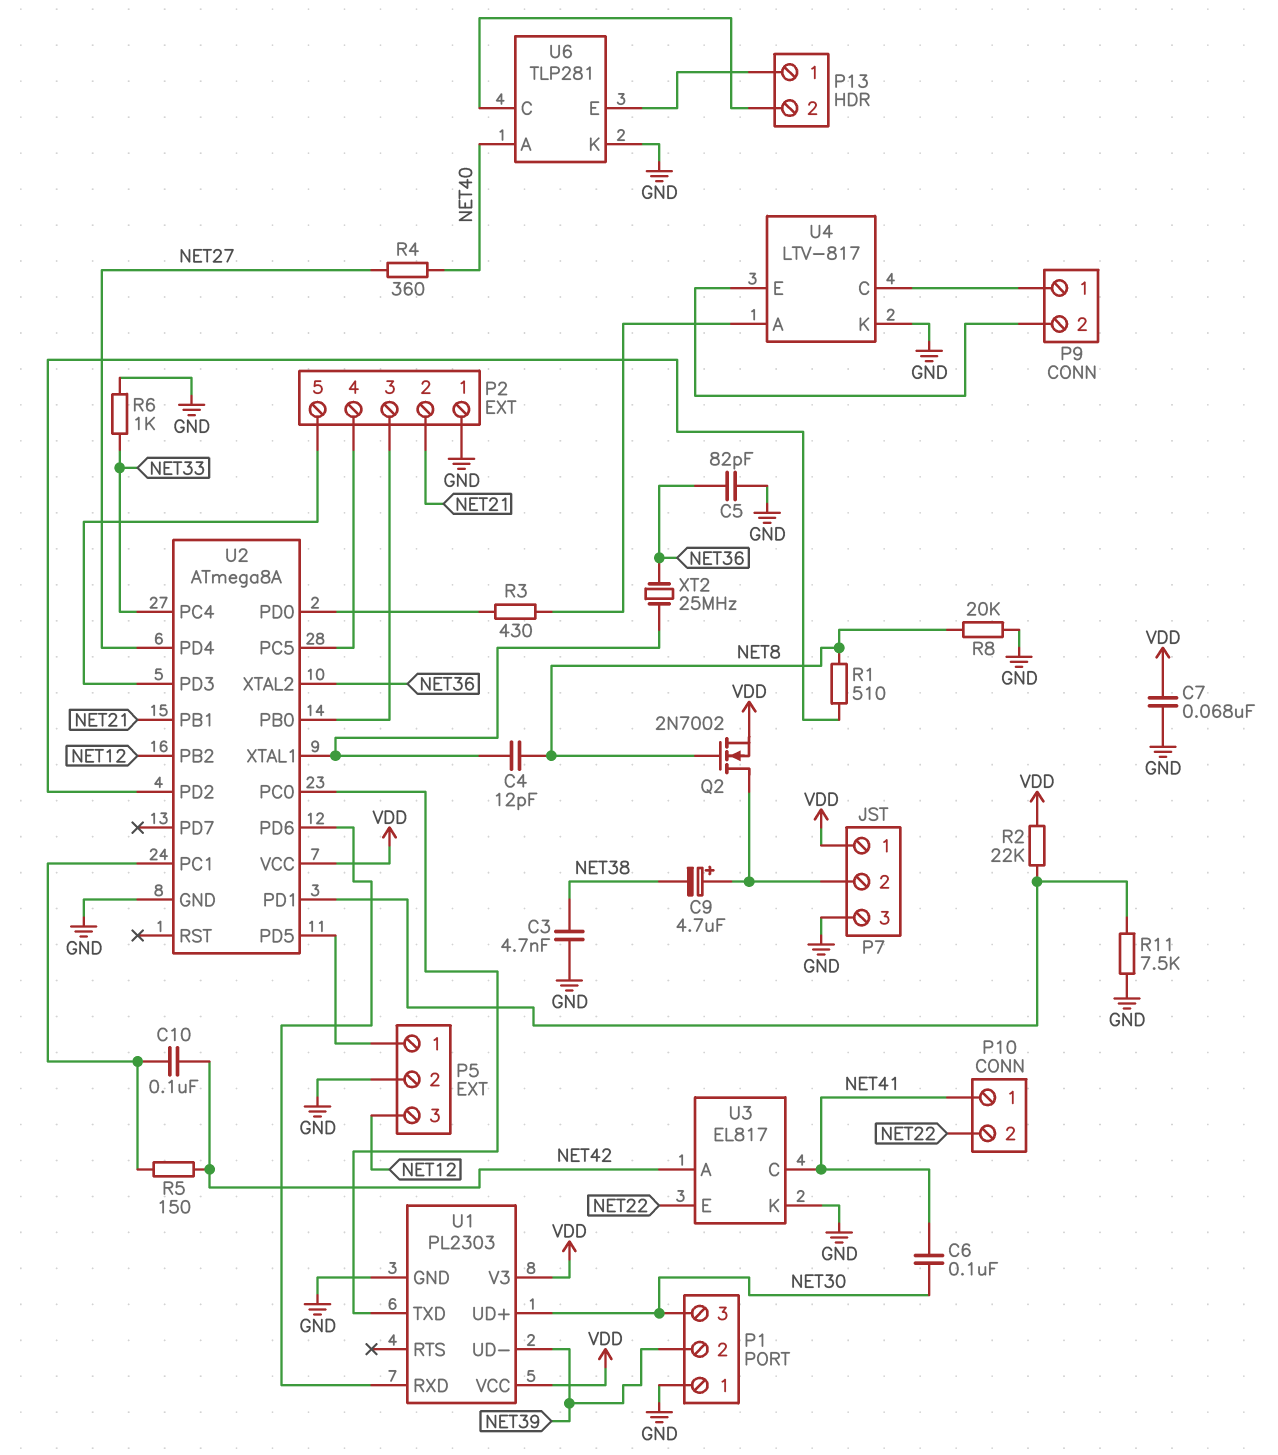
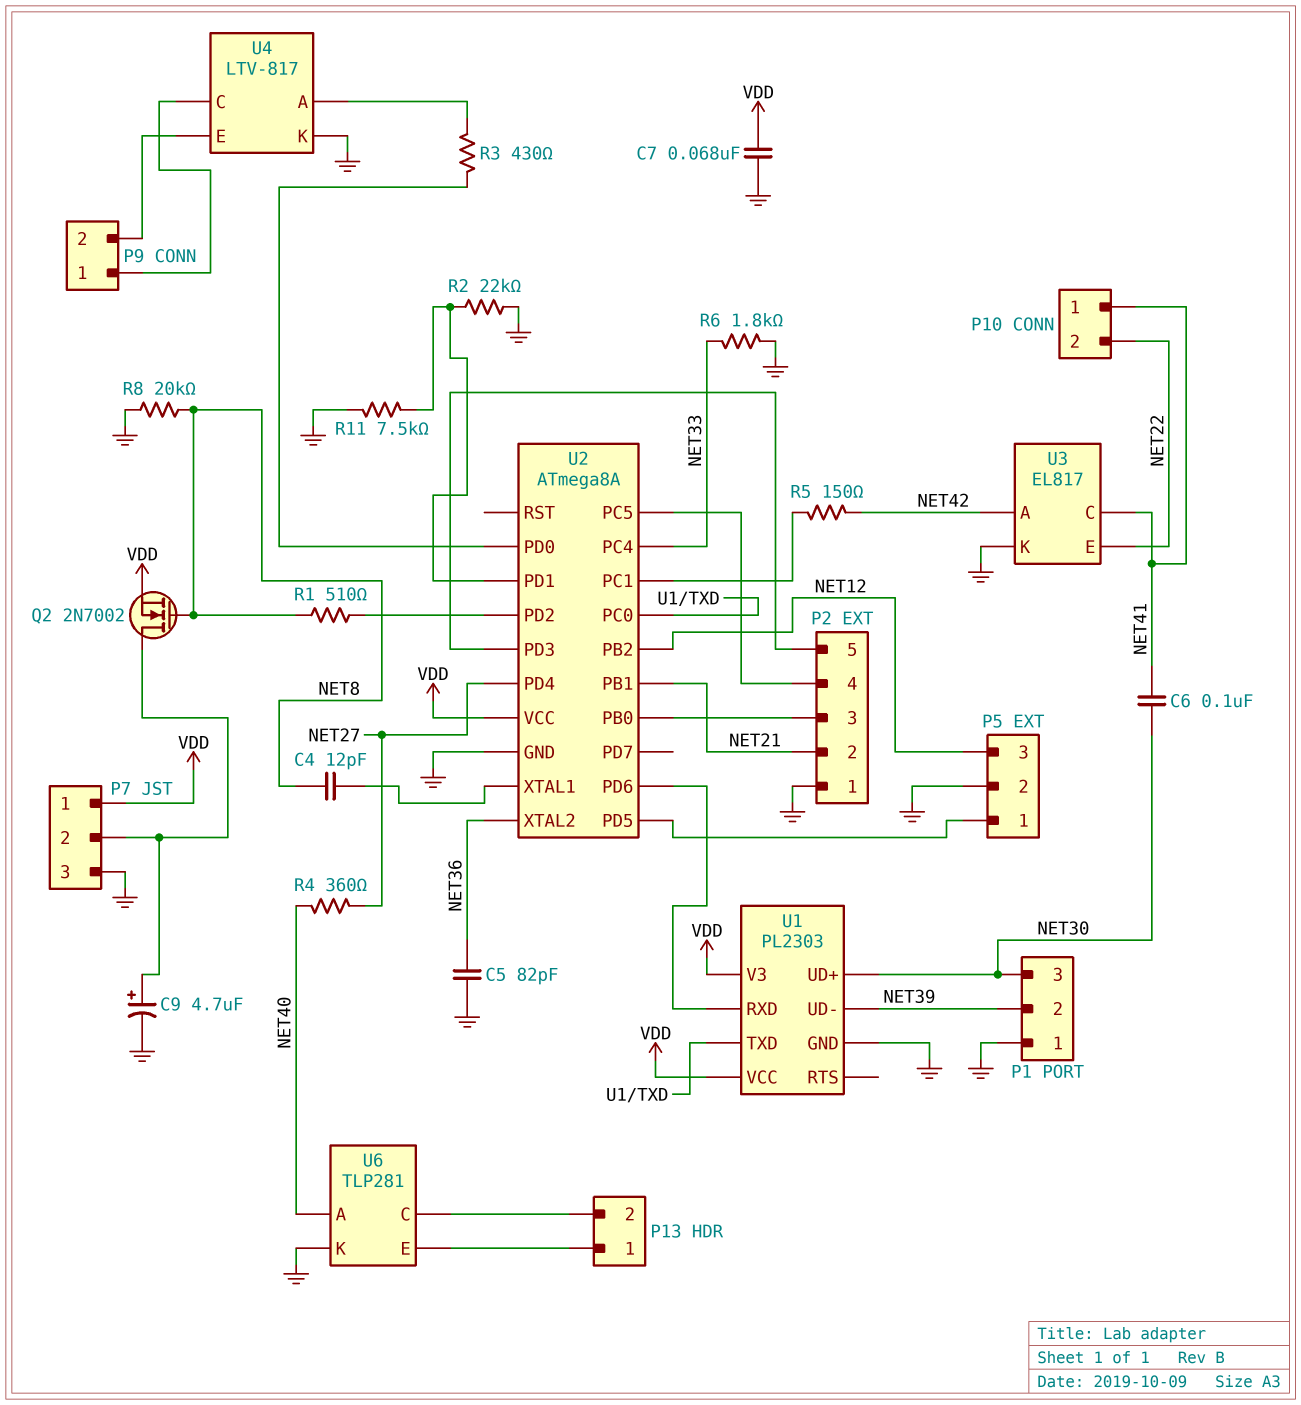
C3: 4.7nF (GND, NET38) -> none
C9: 4.7uF (plus P7/2, minus NET38) -> 4.7uF (plus P7/2, minus GND)
C10: 100nF (NET42, U2/PC1) -> none
R2: 22k (U2/PD1, VDD) -> 22k (GND, U2/PD1)
R6: 1k (GND, NET33) -> 1.8k (GND, NET33)
XT2: 25MHz (NET36, U2/XTAL1) -> none

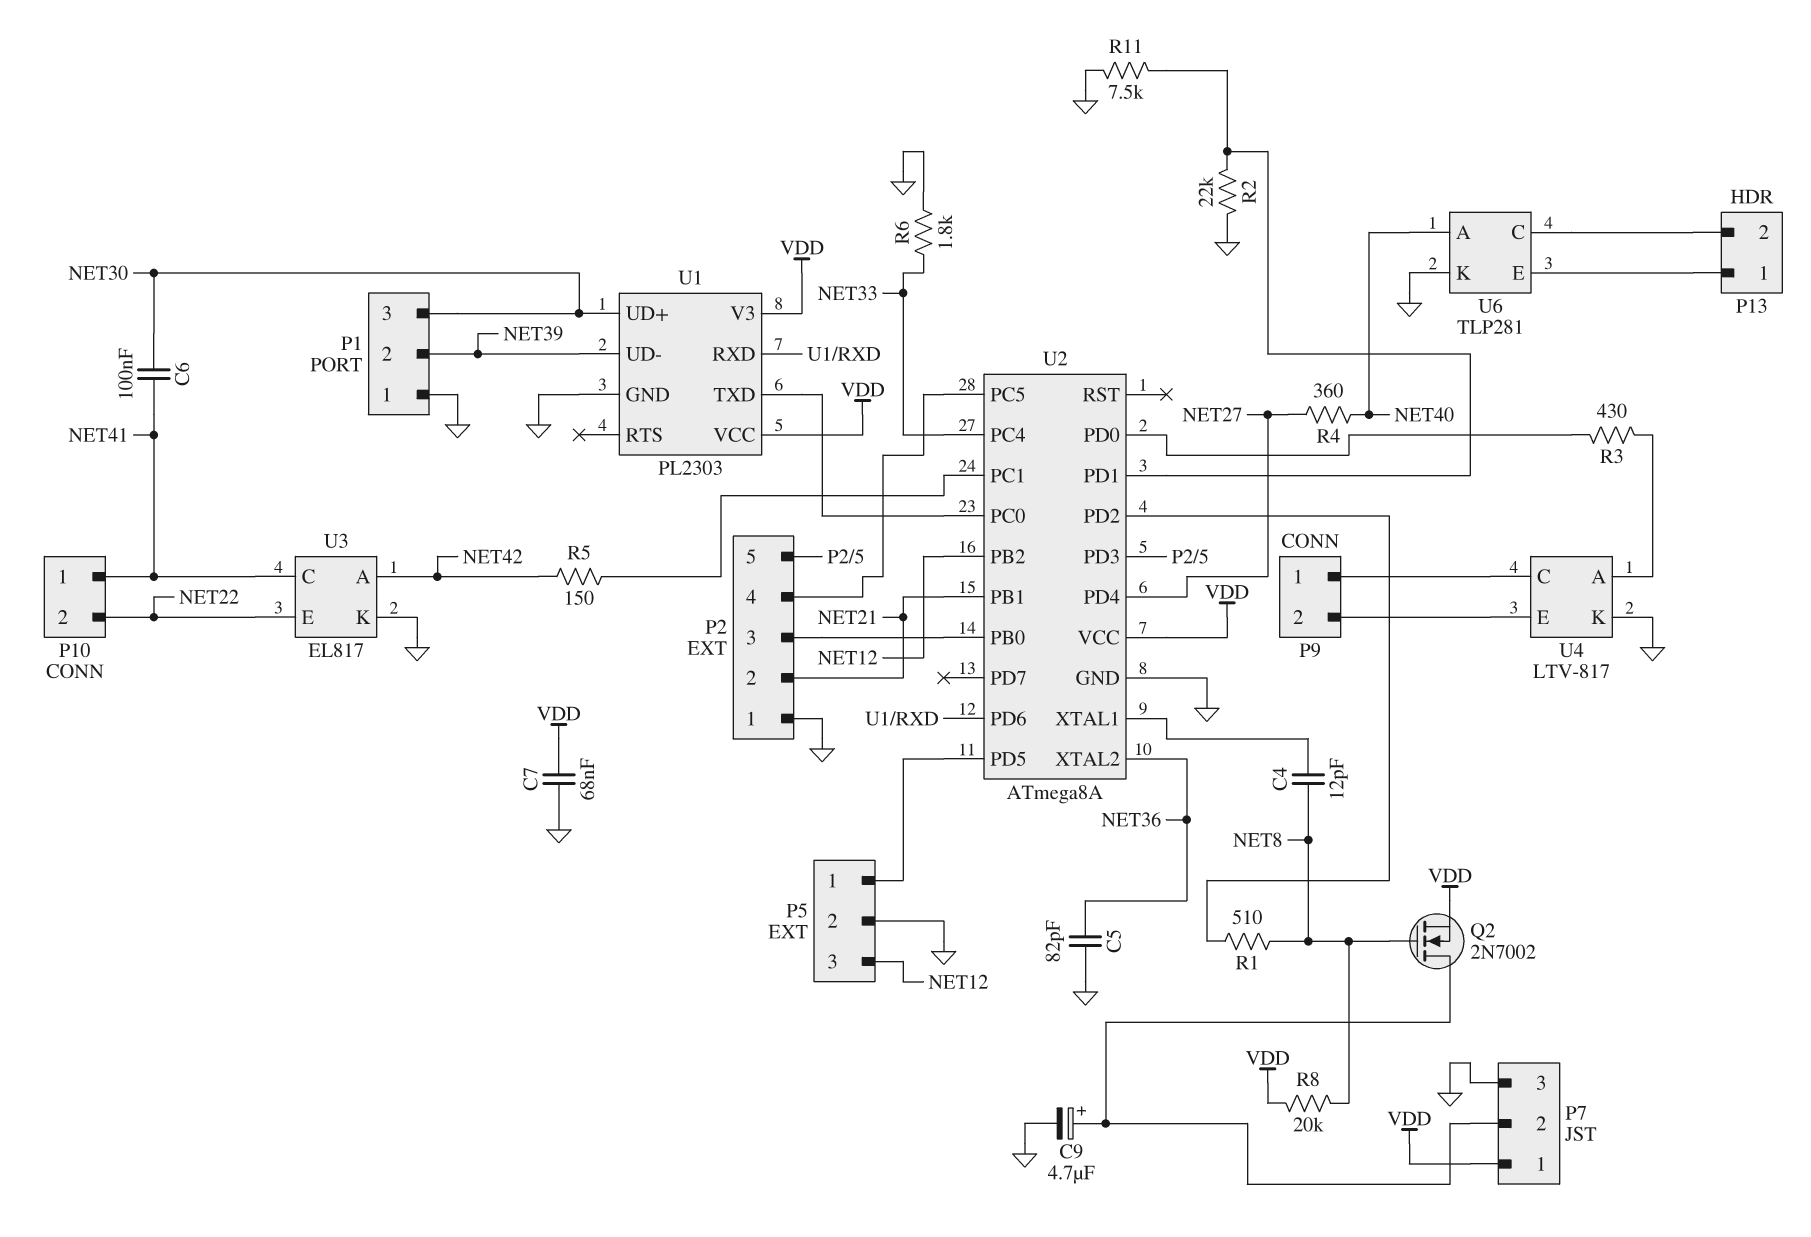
R8: 20k (GND, NET8) -> 20k (NET8, VDD)

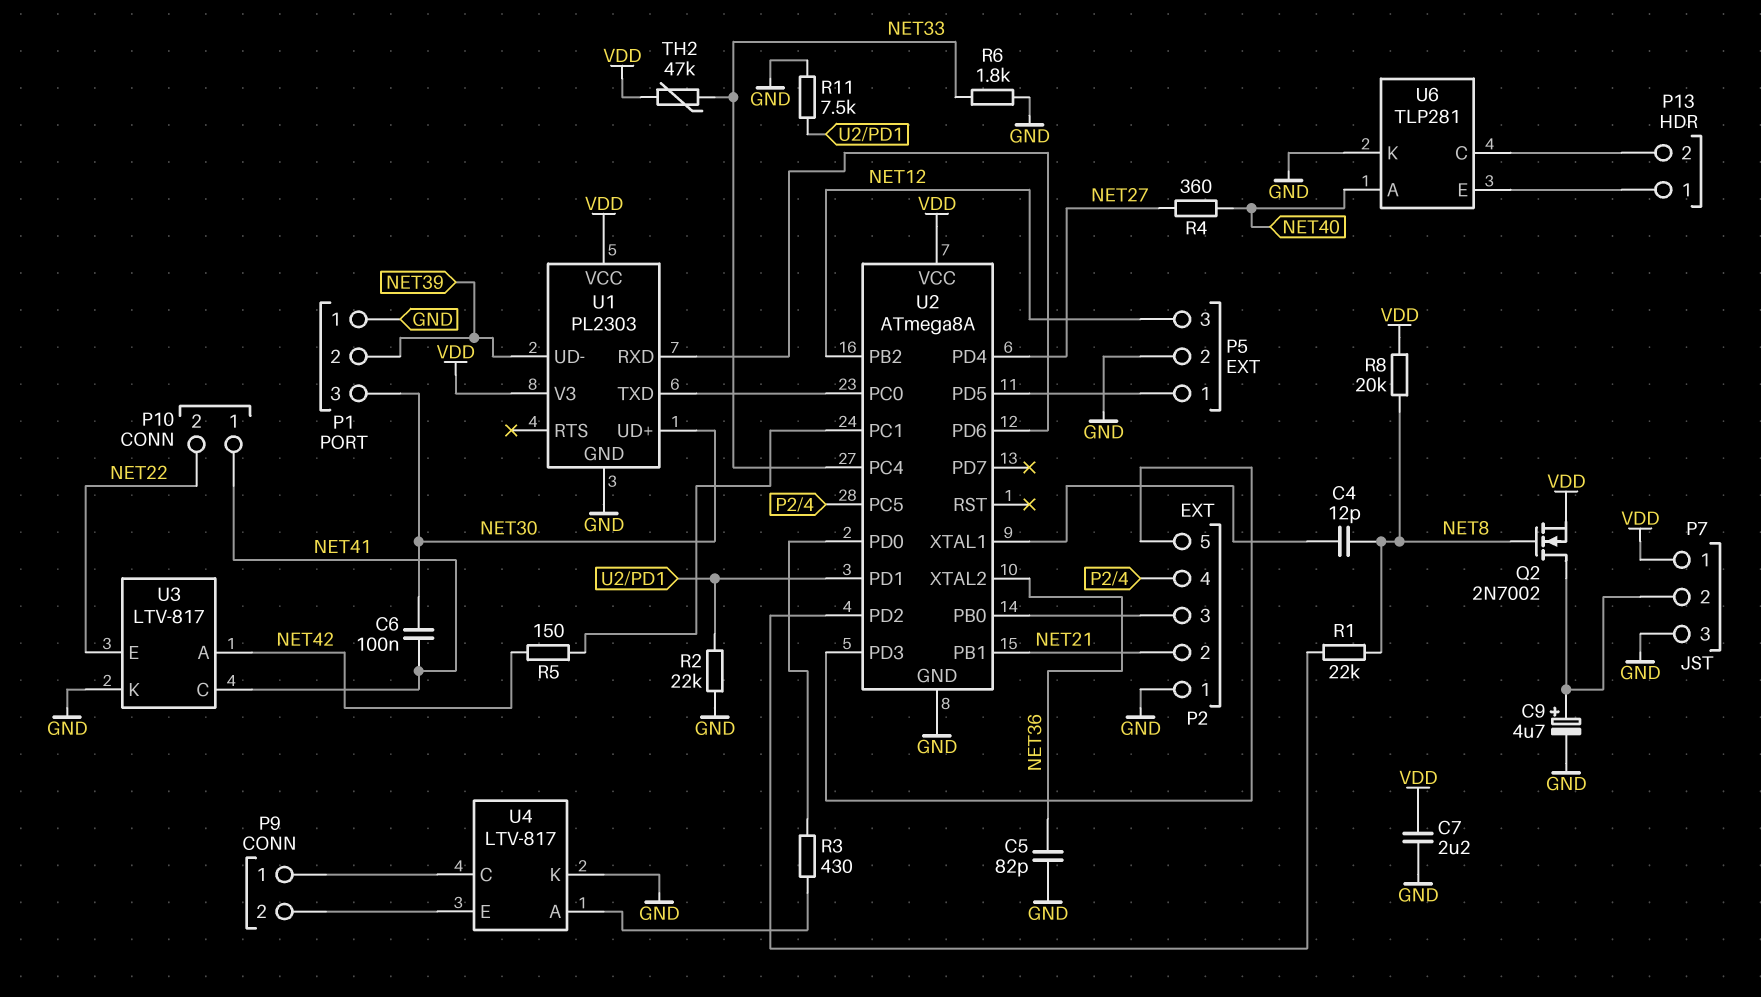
C7: 68nF (GND, VDD) -> 2.2uF (GND, VDD)
R1: 510 (NET8, U2/PD2) -> 22k (NET8, U2/PD2)
TH2: none -> 47k (NET33, VDD)
U3: EL817 -> LTV-817

